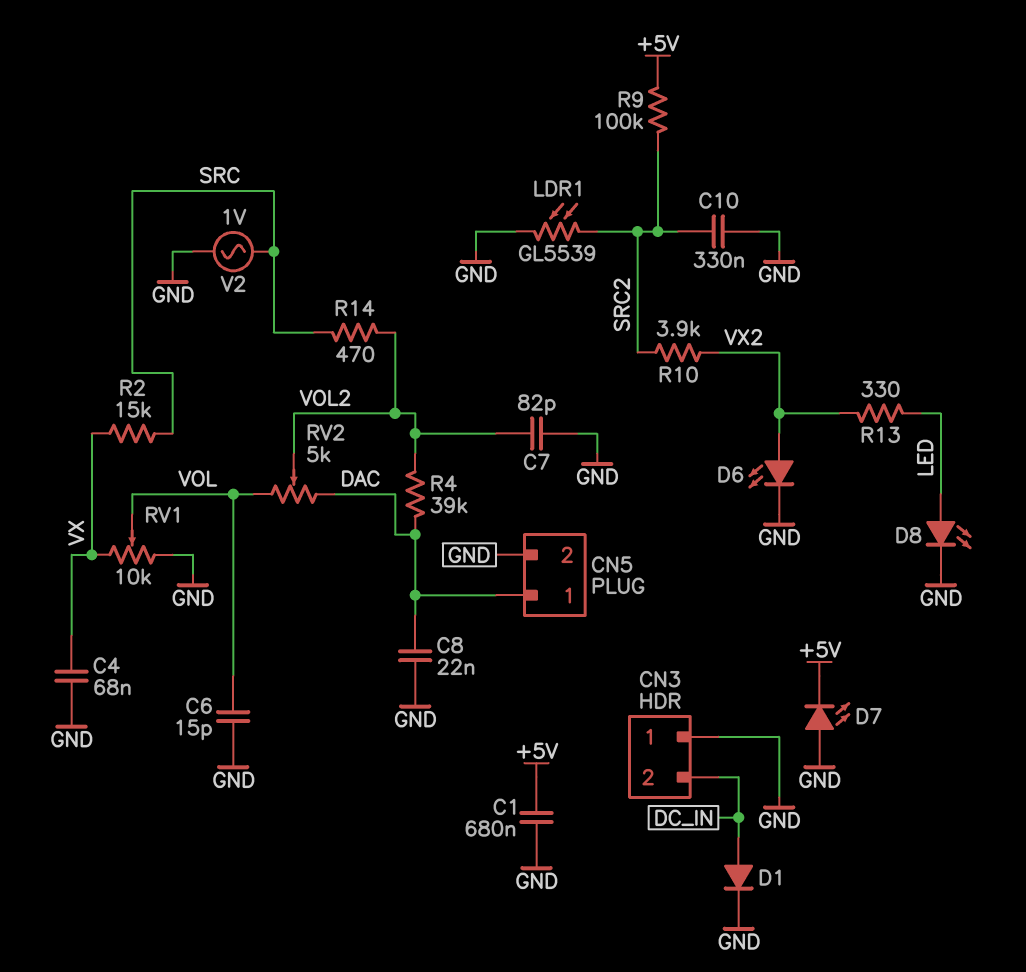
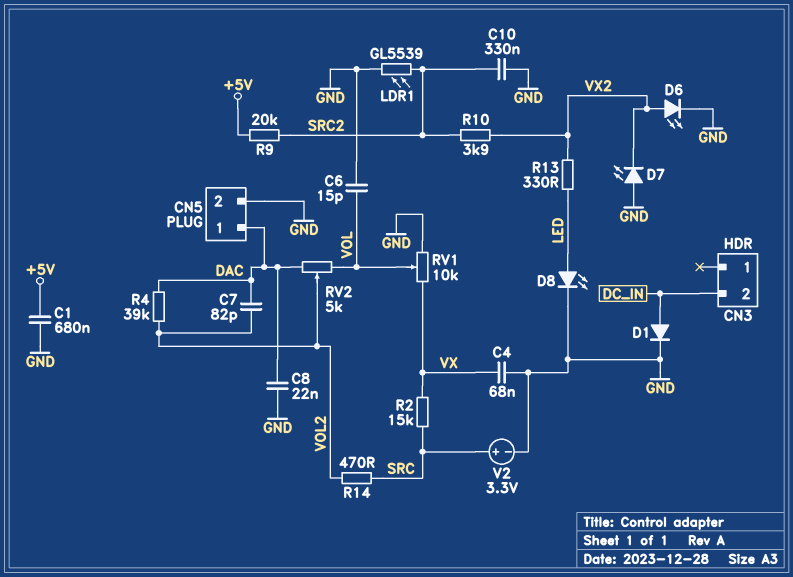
C7: 82pF (GND, VOL2) -> 82pF (DAC, VOL2)
CN3 pin 1: GND -> none
D7: LED (A GND, K +5V) -> LED (A GND, K VX2)
R9: 100k (+5V, SRC2) -> 20k (+5V, SRC2)
V2: AC 1V (GND, SRC) -> 3.3V (plus SRC, minus GND)

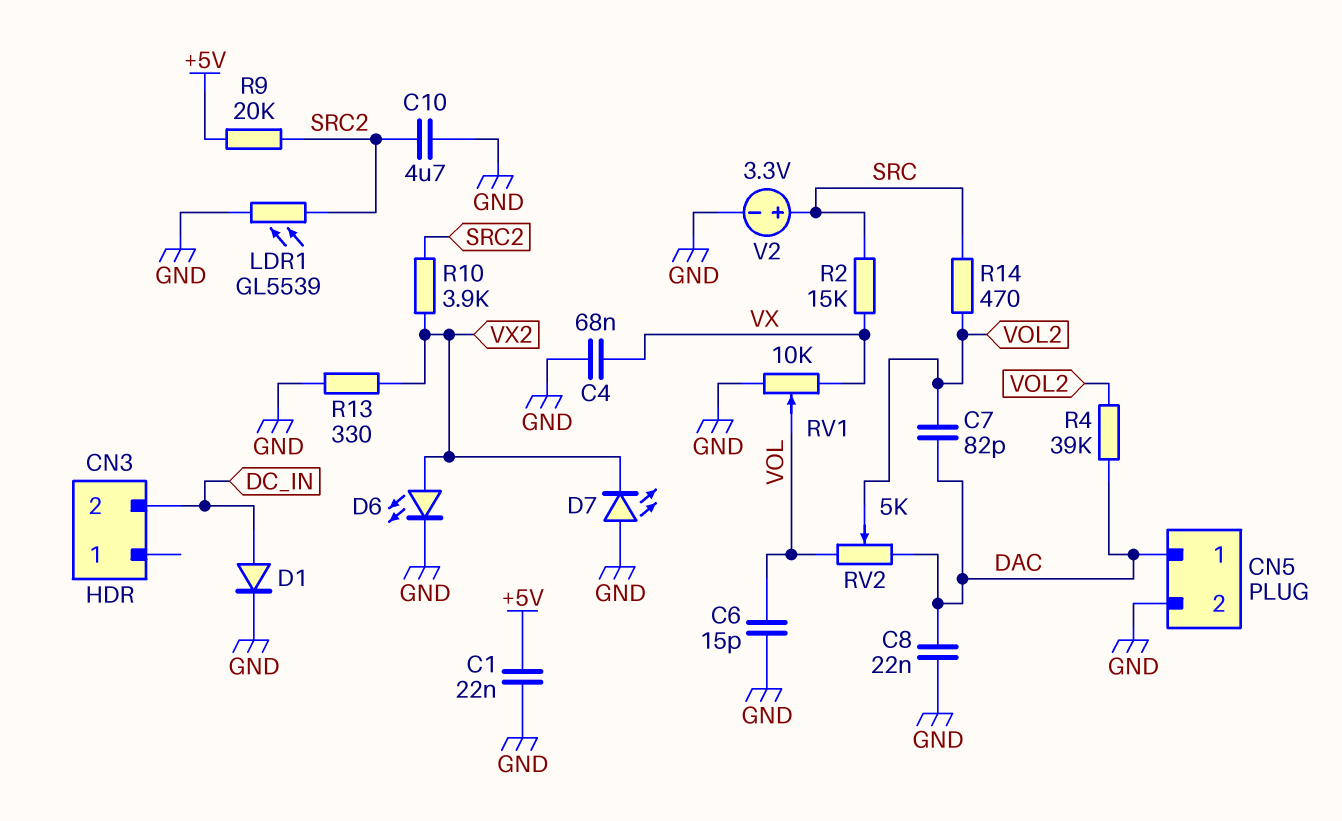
C1: 680nF (+5V, GND) -> 22nF (+5V, GND)
C10: 330nF (GND, SRC2) -> 4.7uF (GND, SRC2)
D8: LED (A LED, K GND) -> none
R13: 330 (LED, VX2) -> 330 (GND, VX2)

